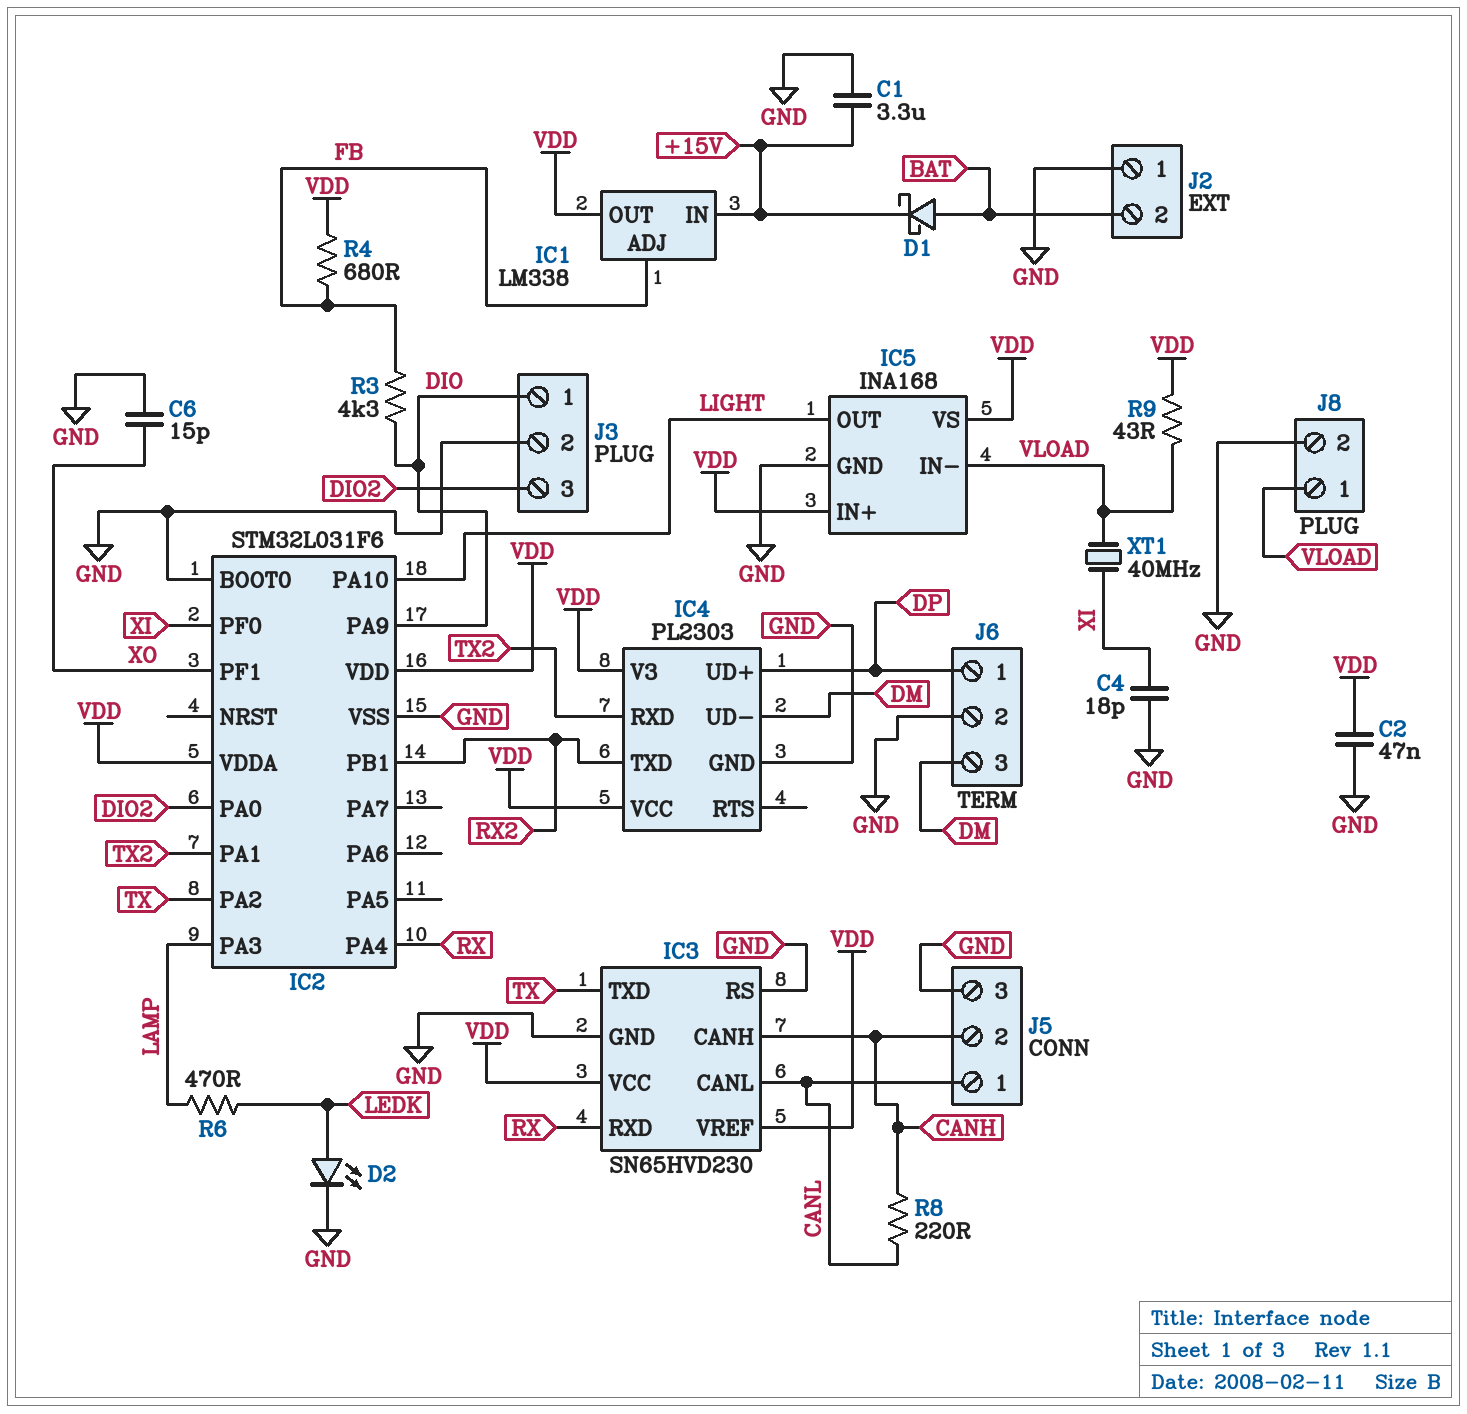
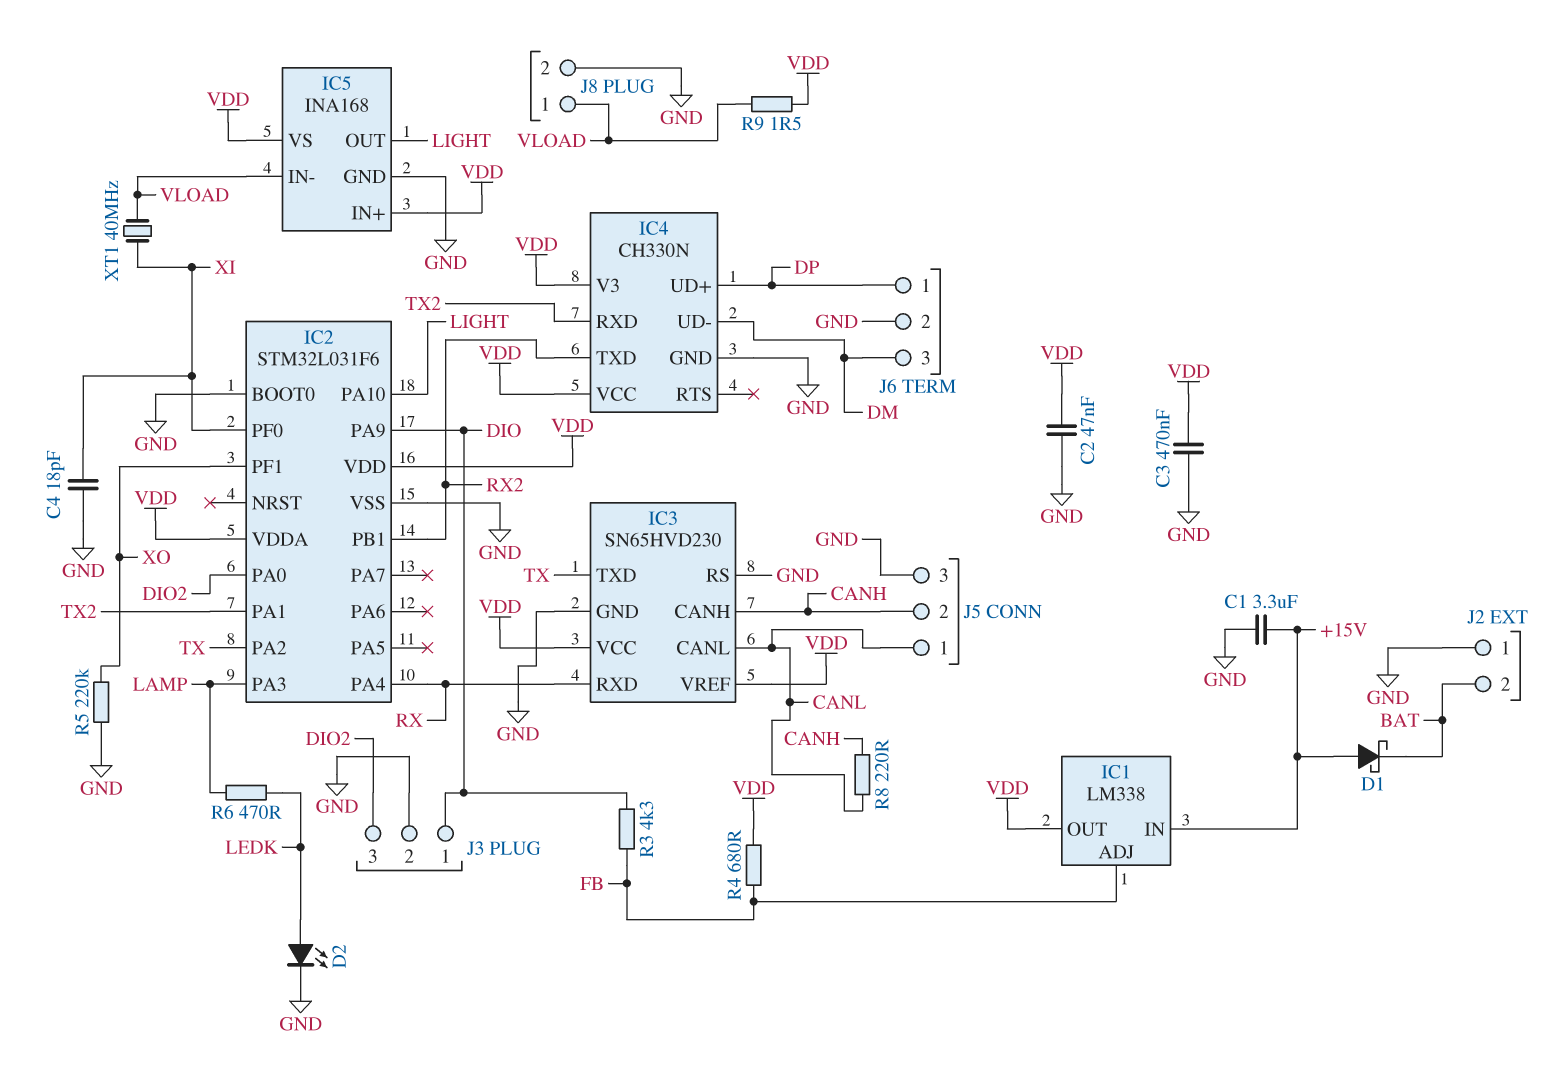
C3: none -> 470nF (GND, VDD)
C6: 15pF (GND, XO) -> none
D1: schottky (A BAT, K +15V) -> schottky (A +15V, K BAT)
IC4: PL2303 -> CH330N
R5: none -> 220k (GND, XO)
R9: 43 (VDD, VLOAD) -> 1.5 (VDD, VLOAD)

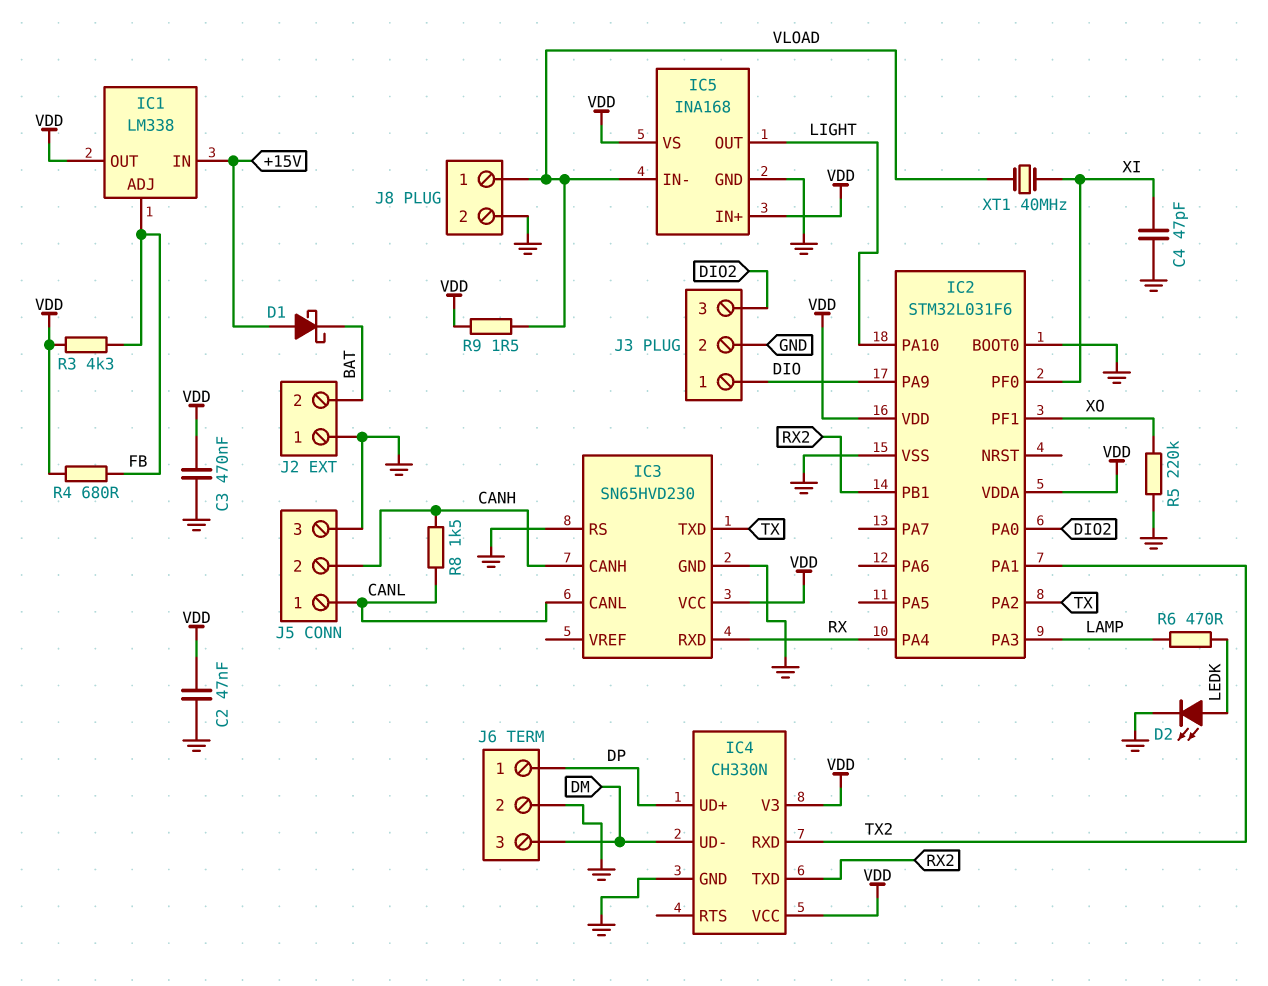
C1: 3.3uF (+15V, GND) -> none
C4: 18pF (GND, XI) -> 47pF (GND, XI)
IC3 pin VREF: VDD -> none
R3: 4.3k (DIO, FB) -> 4.3k (FB, VDD)
R8: 220 (CANH, CANL) -> 1.5k (CANH, CANL)

